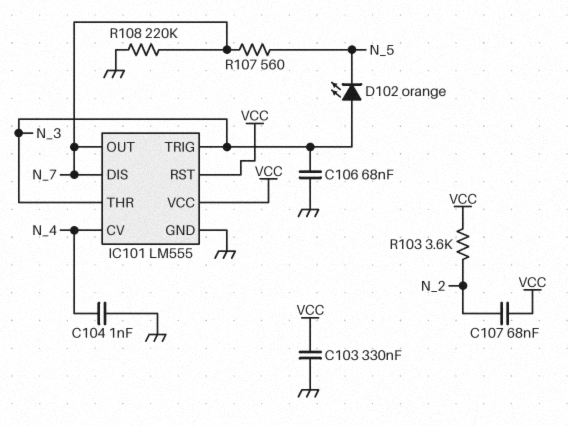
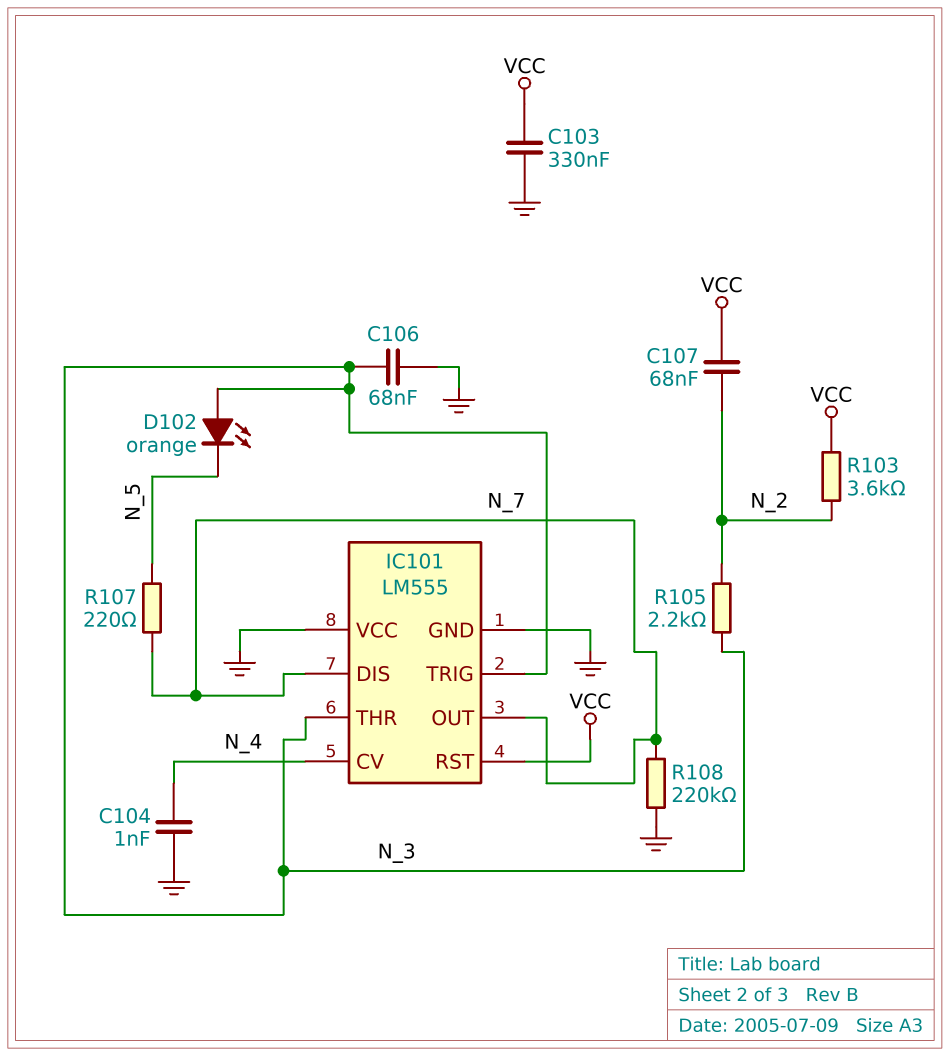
IC101 pin VCC: VCC -> GND
R105: none -> 2.2k (N_2, N_3)
R107: 560 (N_5, N_7) -> 220 (N_5, N_7)

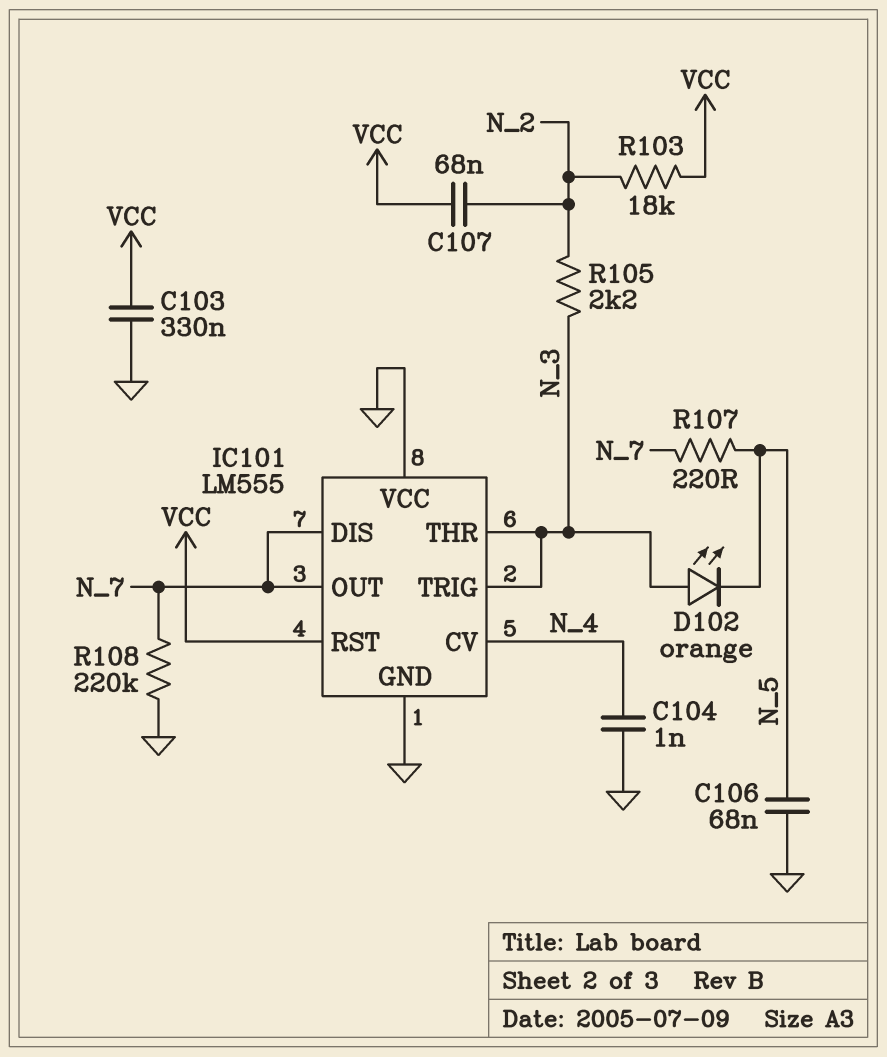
C106: 68nF (GND, N_3) -> 68nF (GND, N_5)
R103: 3.6k (N_2, VCC) -> 18k (N_2, VCC)

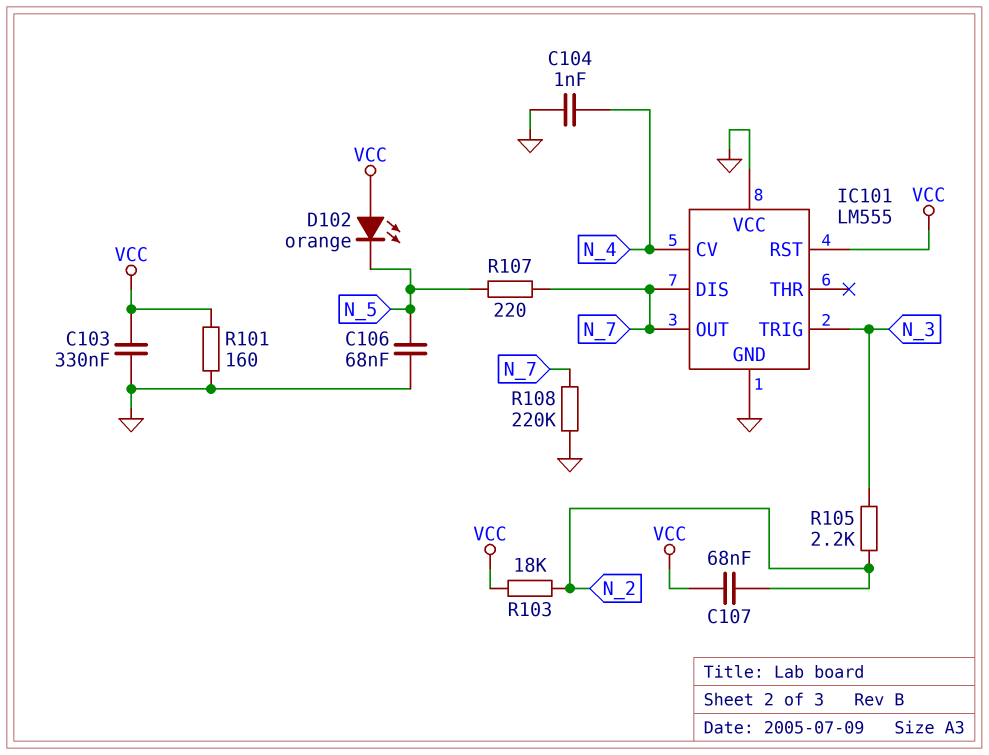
D102: LED orange (A N_3, K N_5) -> LED orange (A VCC, K N_5)
IC101 pin THR: N_3 -> none
R101: none -> 160 (GND, VCC)

